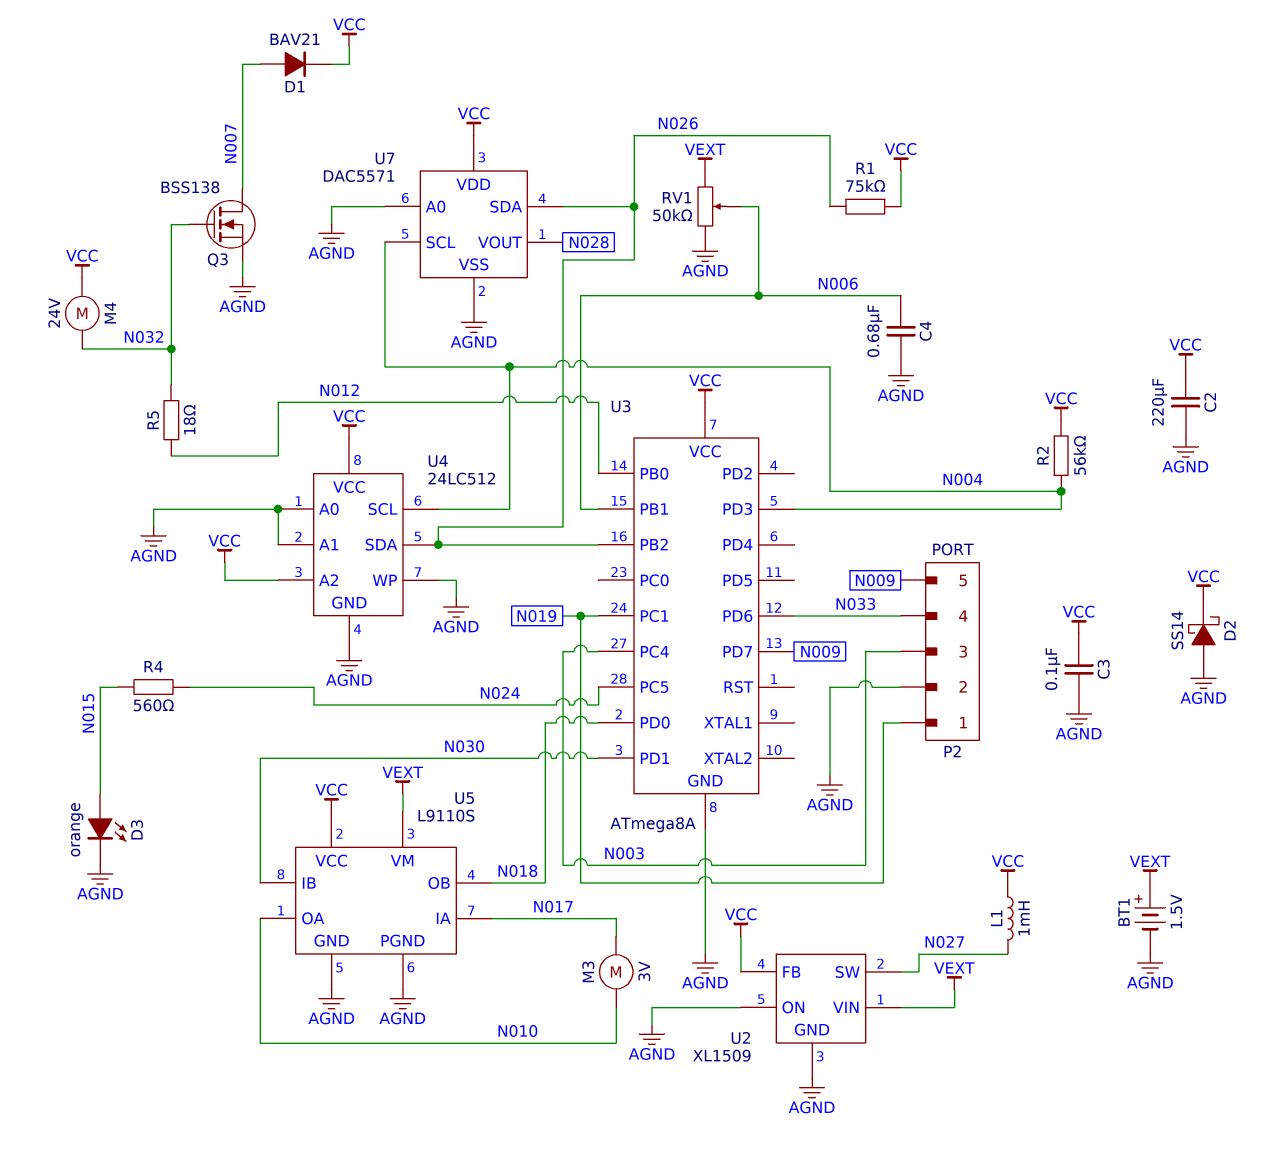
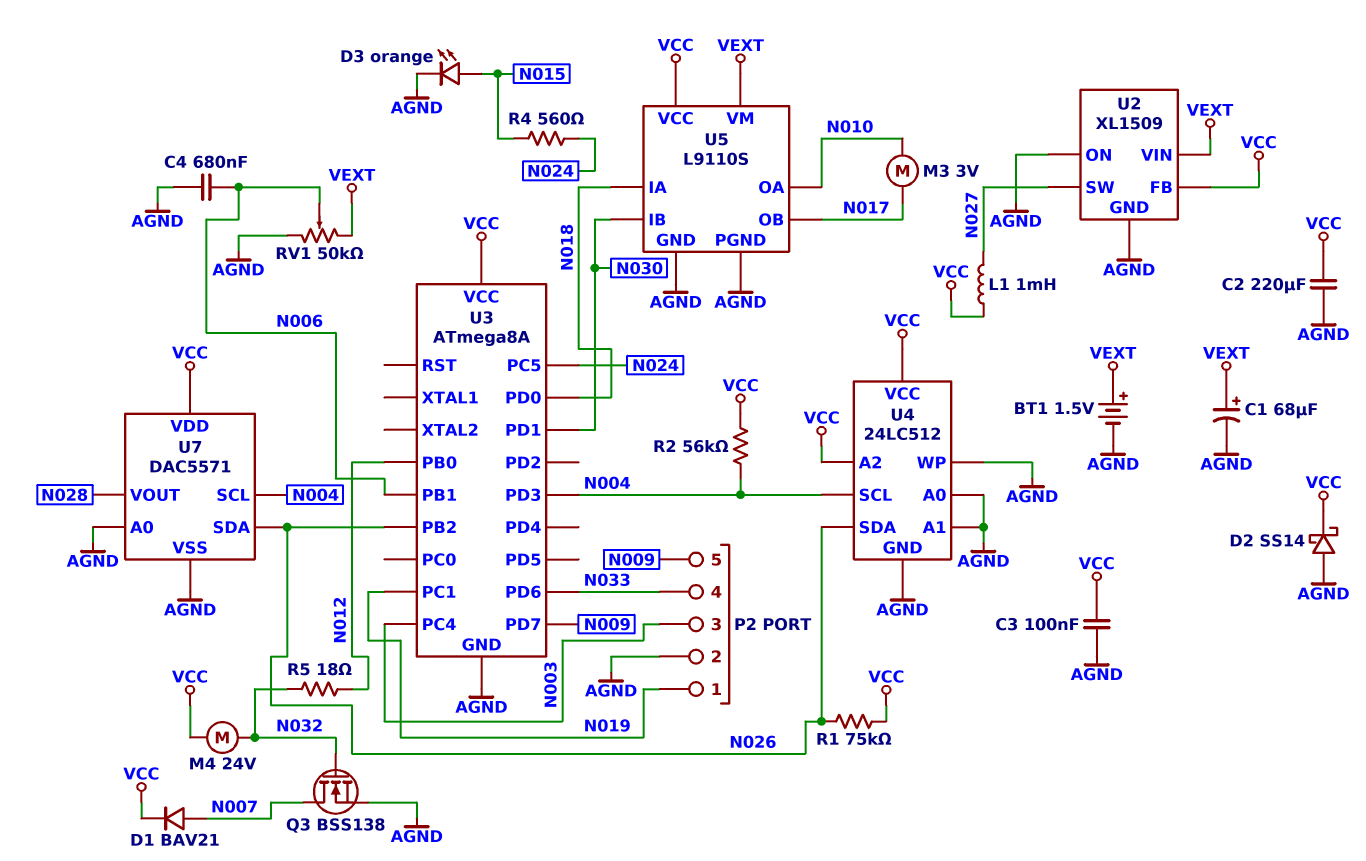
C1: none -> 68uF (plus VEXT, minus AGND)
U5 pin IA: N017 -> N018
U5 pin OB: N018 -> N017

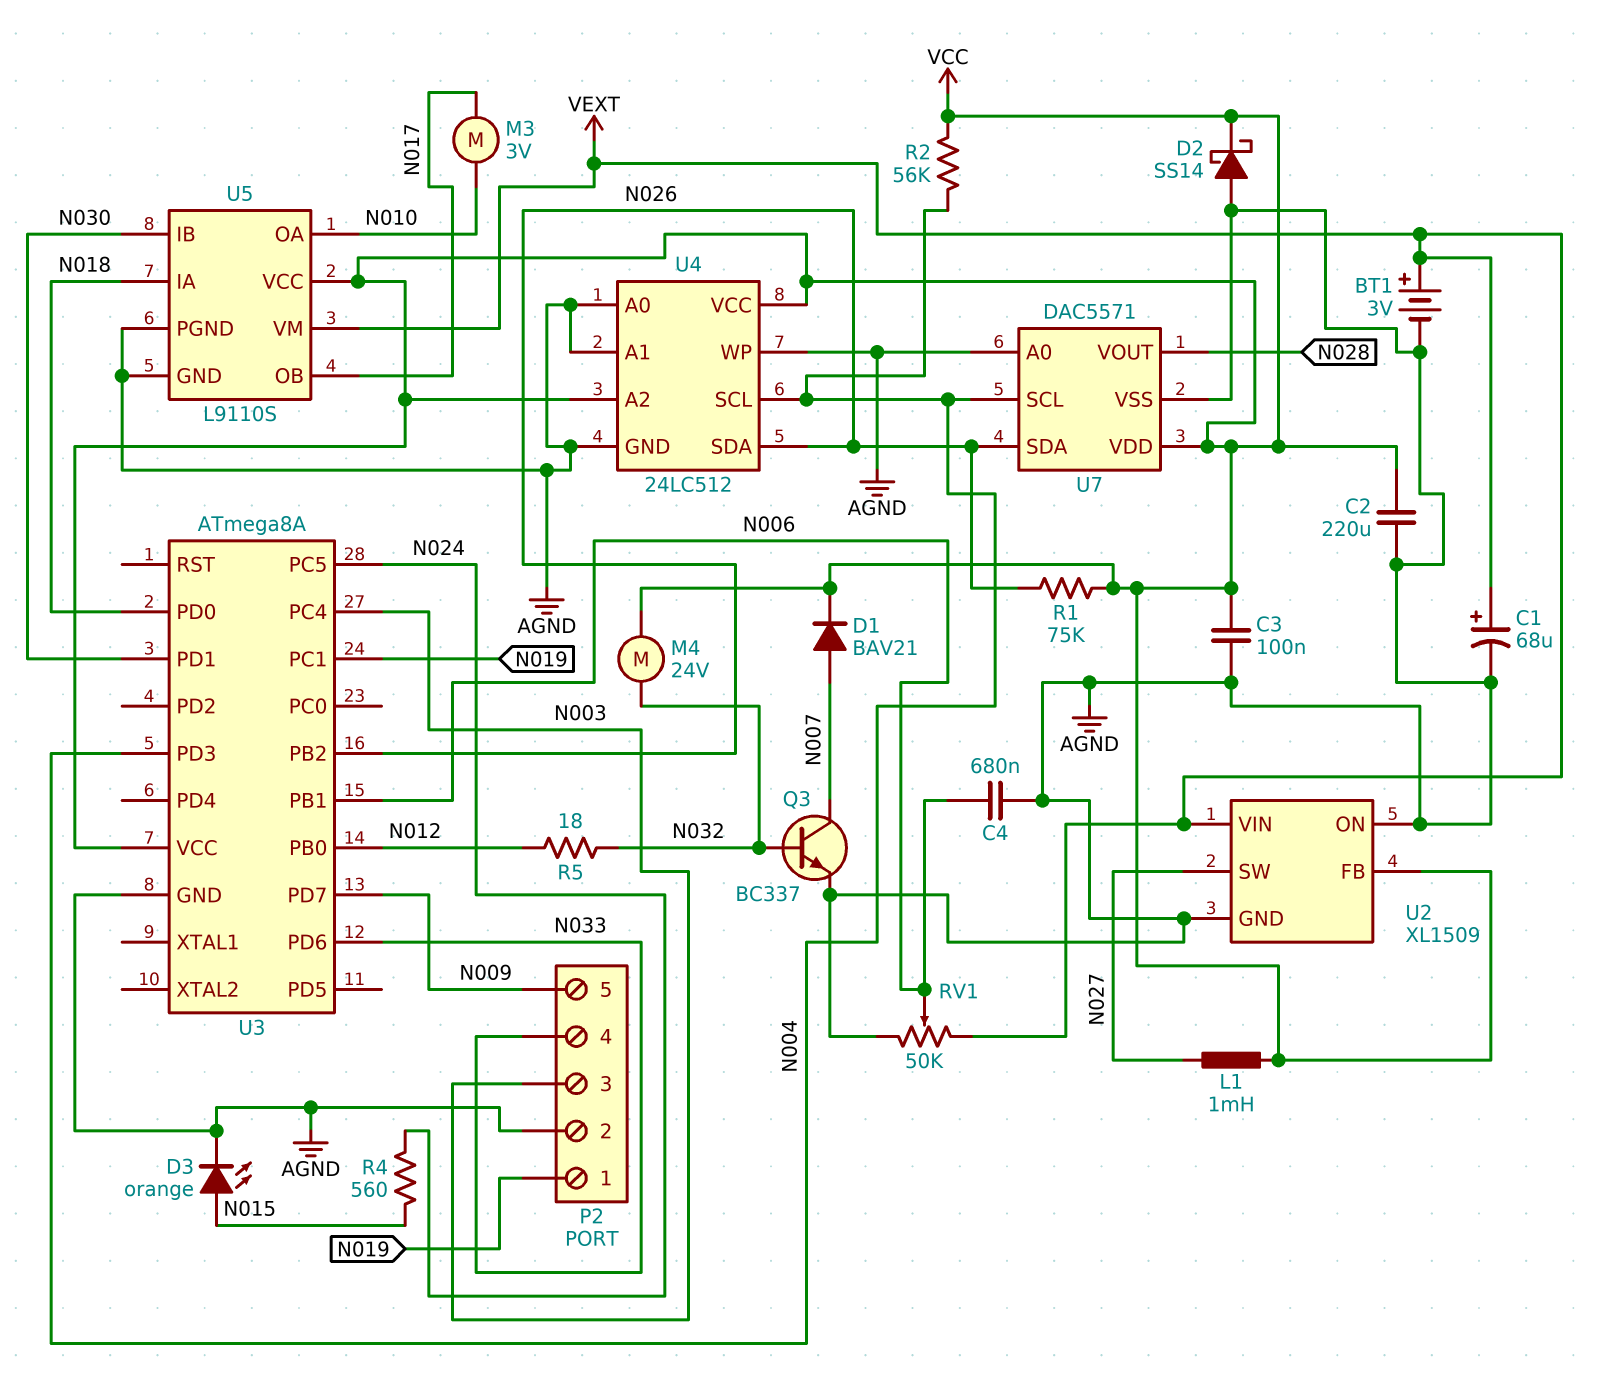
BT1: 1.5V (plus VEXT, minus AGND) -> 3V (plus VEXT, minus AGND)
Q3: NMOS BSS138 (G N032, D N007, S AGND) -> NPN BC337 (B N032, C N007, E AGND)

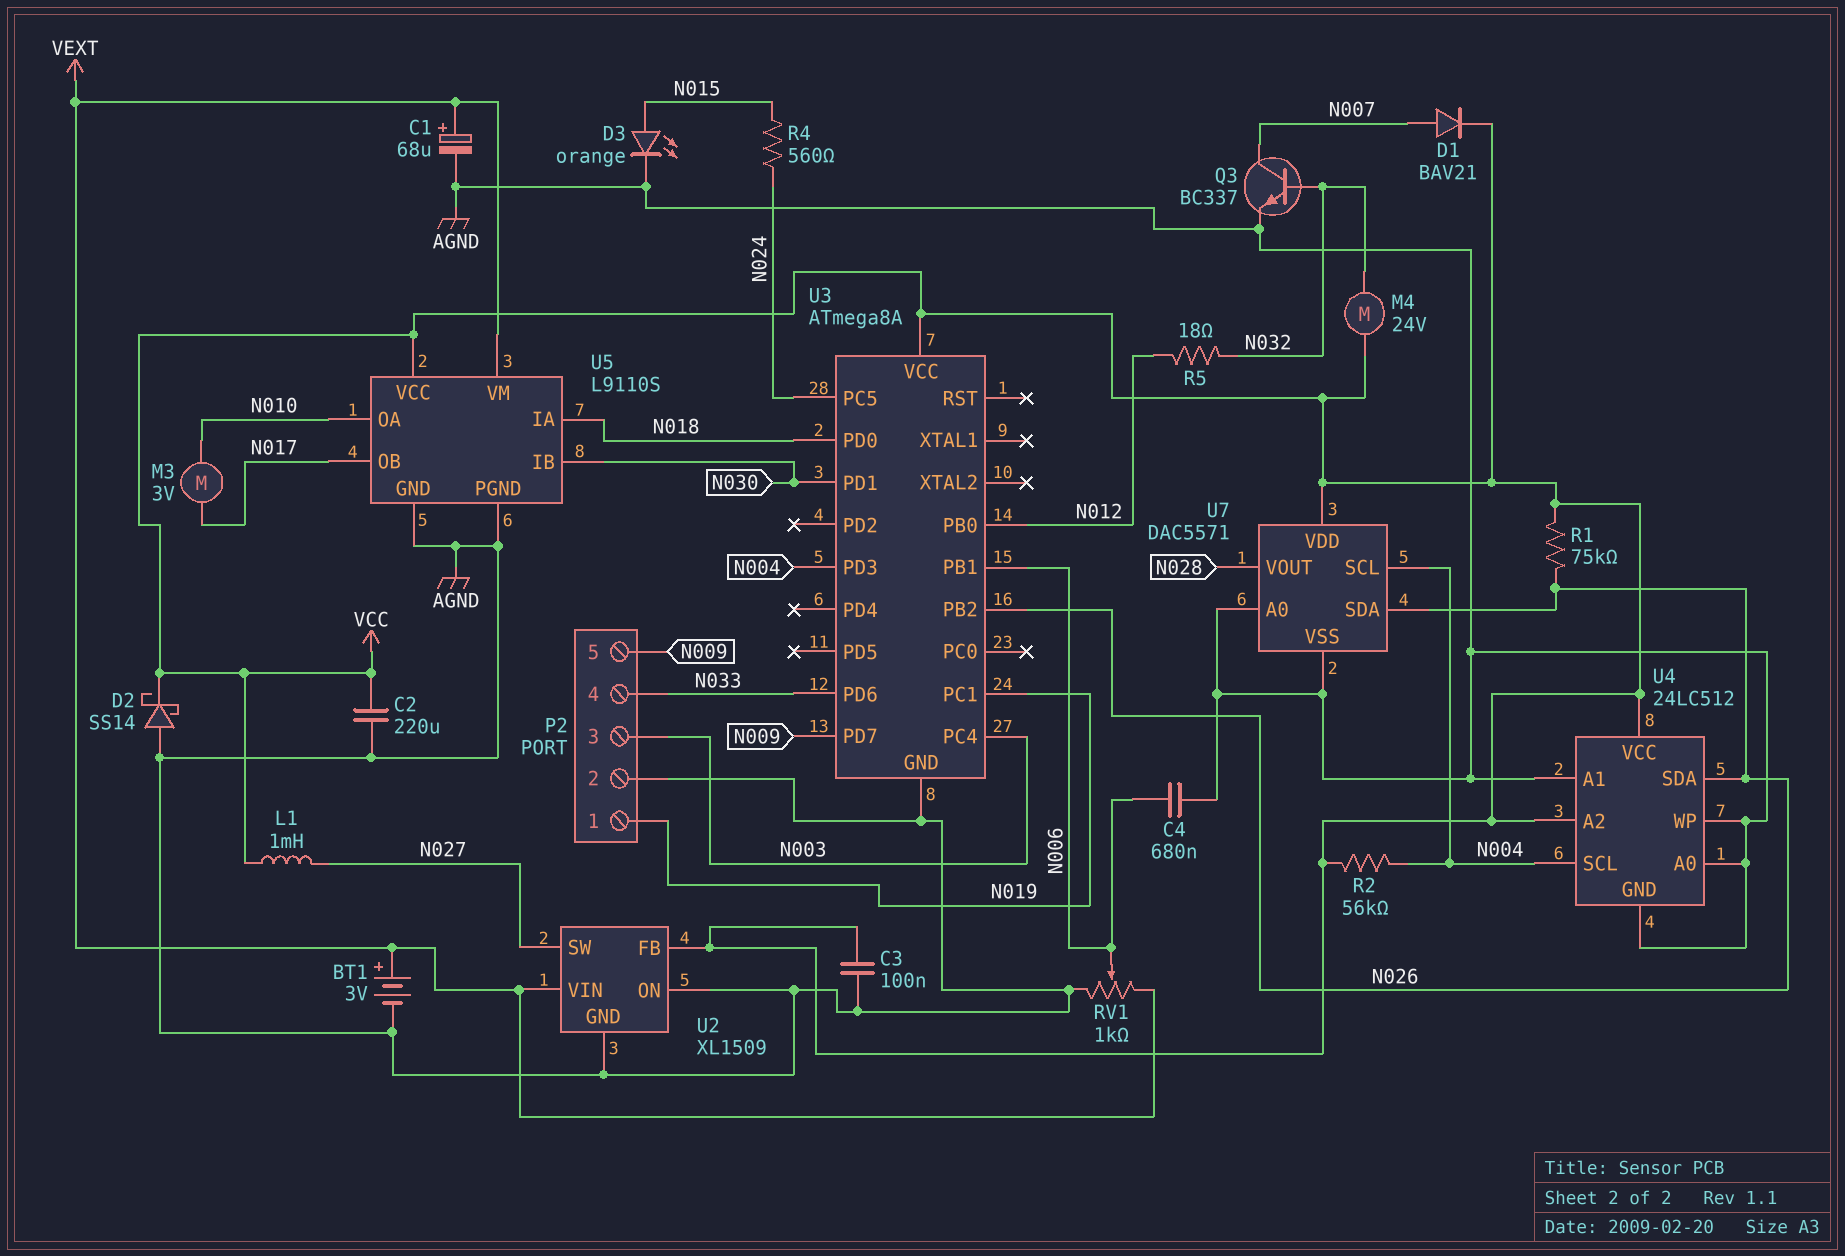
RV1: 50k (AGND, VEXT, wiper N006) -> 1k (AGND, VEXT, wiper N006)

